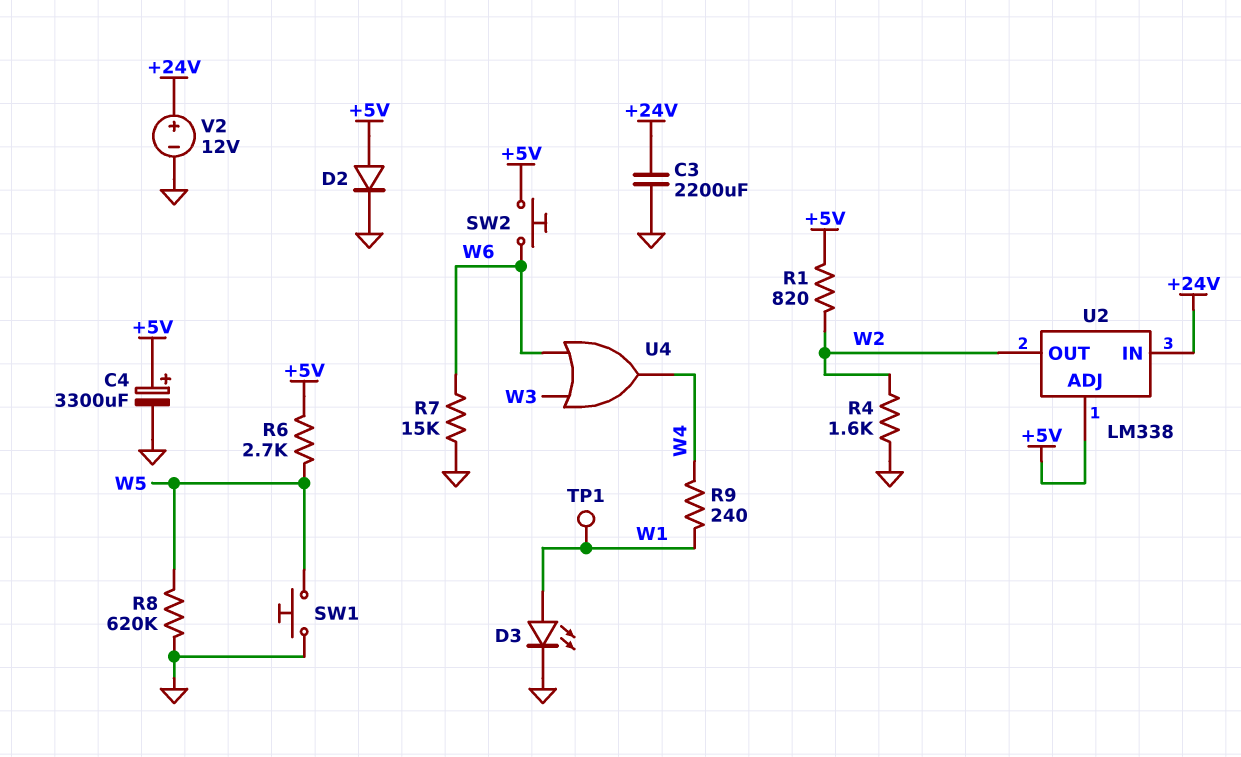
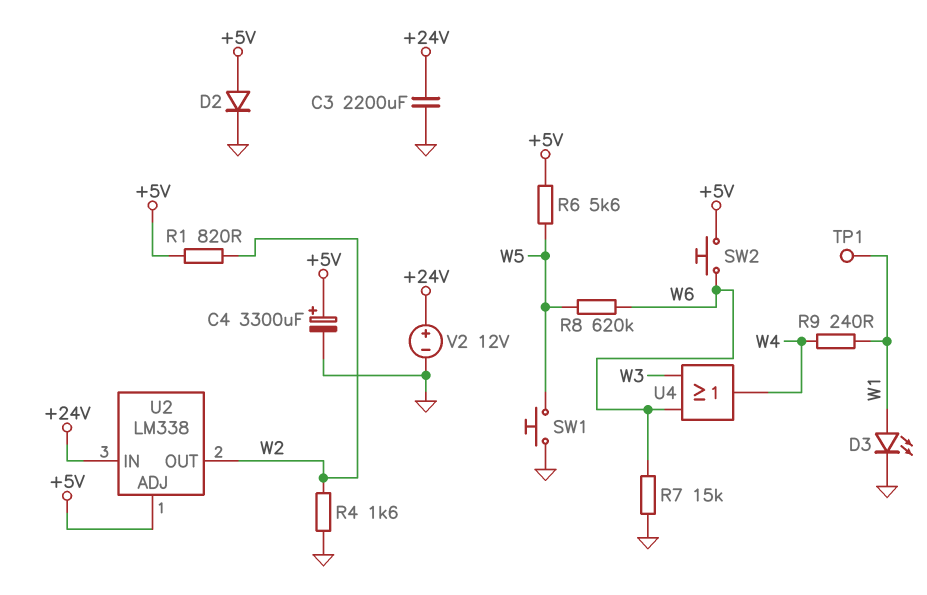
R6: 2.7k (+5V, W5) -> 5.6k (+5V, W5)
R8: 620k (GND, W5) -> 620k (W5, W6)

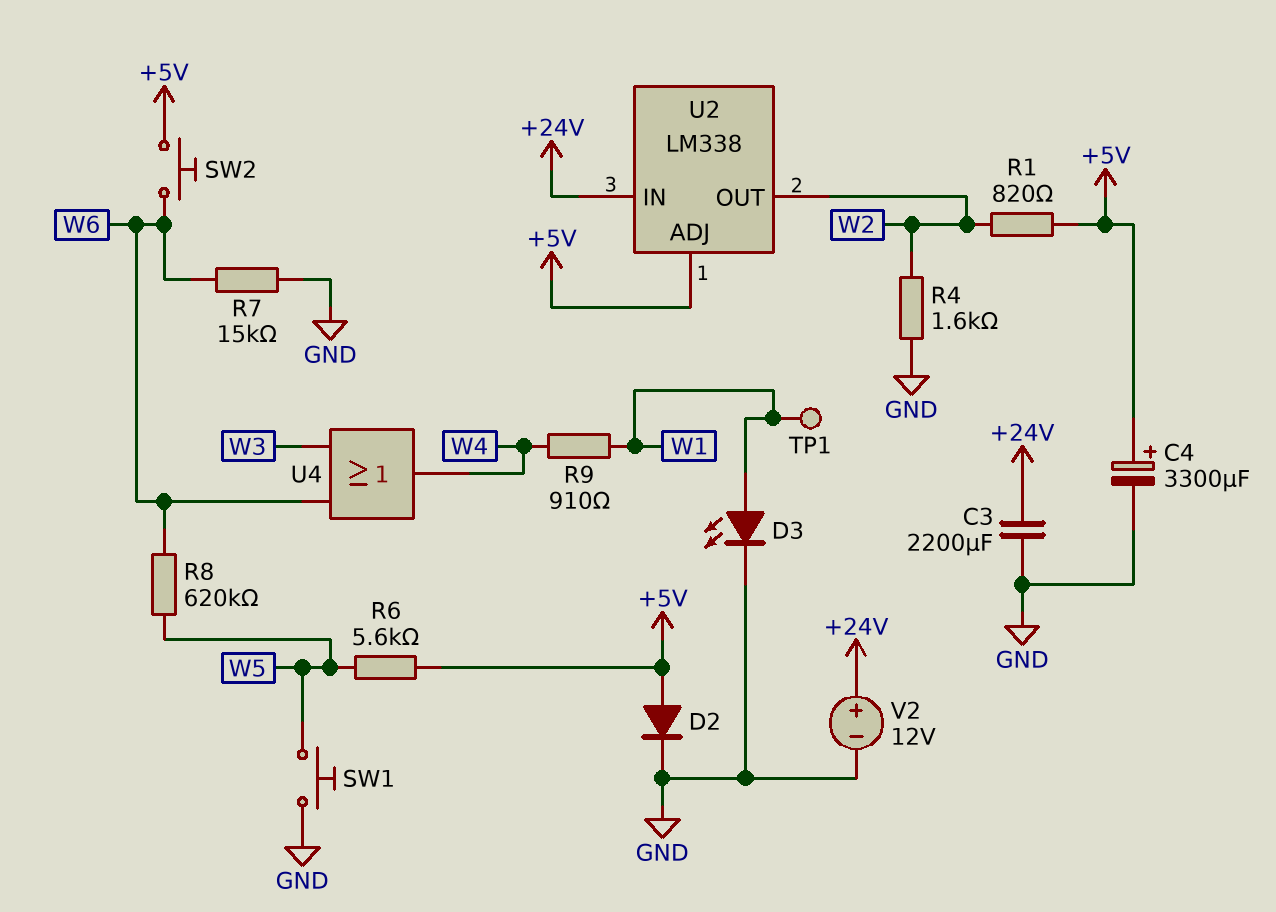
R9: 240 (W1, W4) -> 910 (W1, W4)

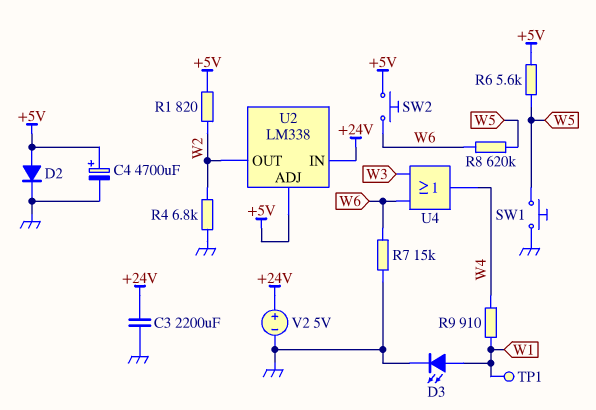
C4: 3300uF (plus +5V, minus GND) -> 4700uF (plus +5V, minus GND)
R4: 1.6k (GND, W2) -> 6.8k (GND, W2)
V2: 12V (plus +24V, minus GND) -> 5V (plus +24V, minus GND)

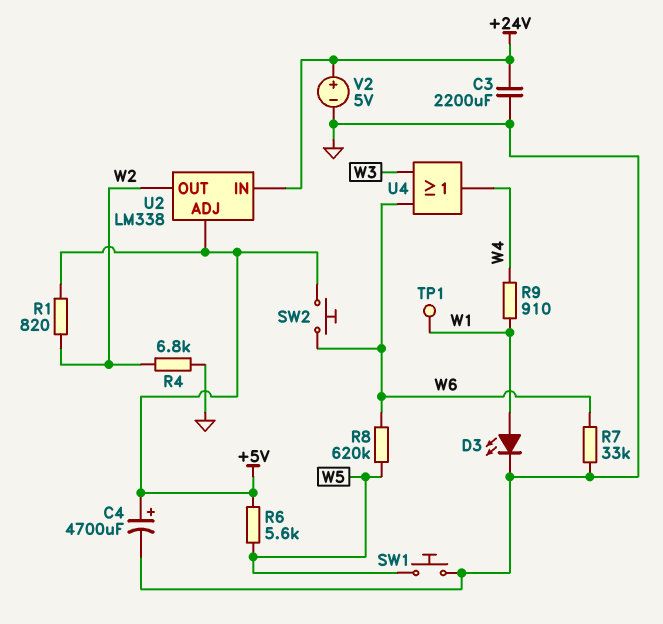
D2: diode (A +5V, K GND) -> none
R7: 15k (GND, W6) -> 33k (GND, W6)

